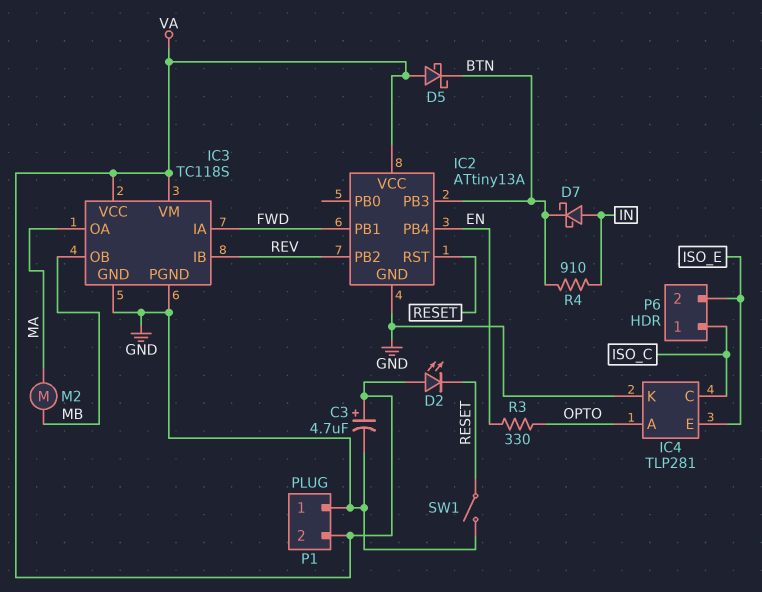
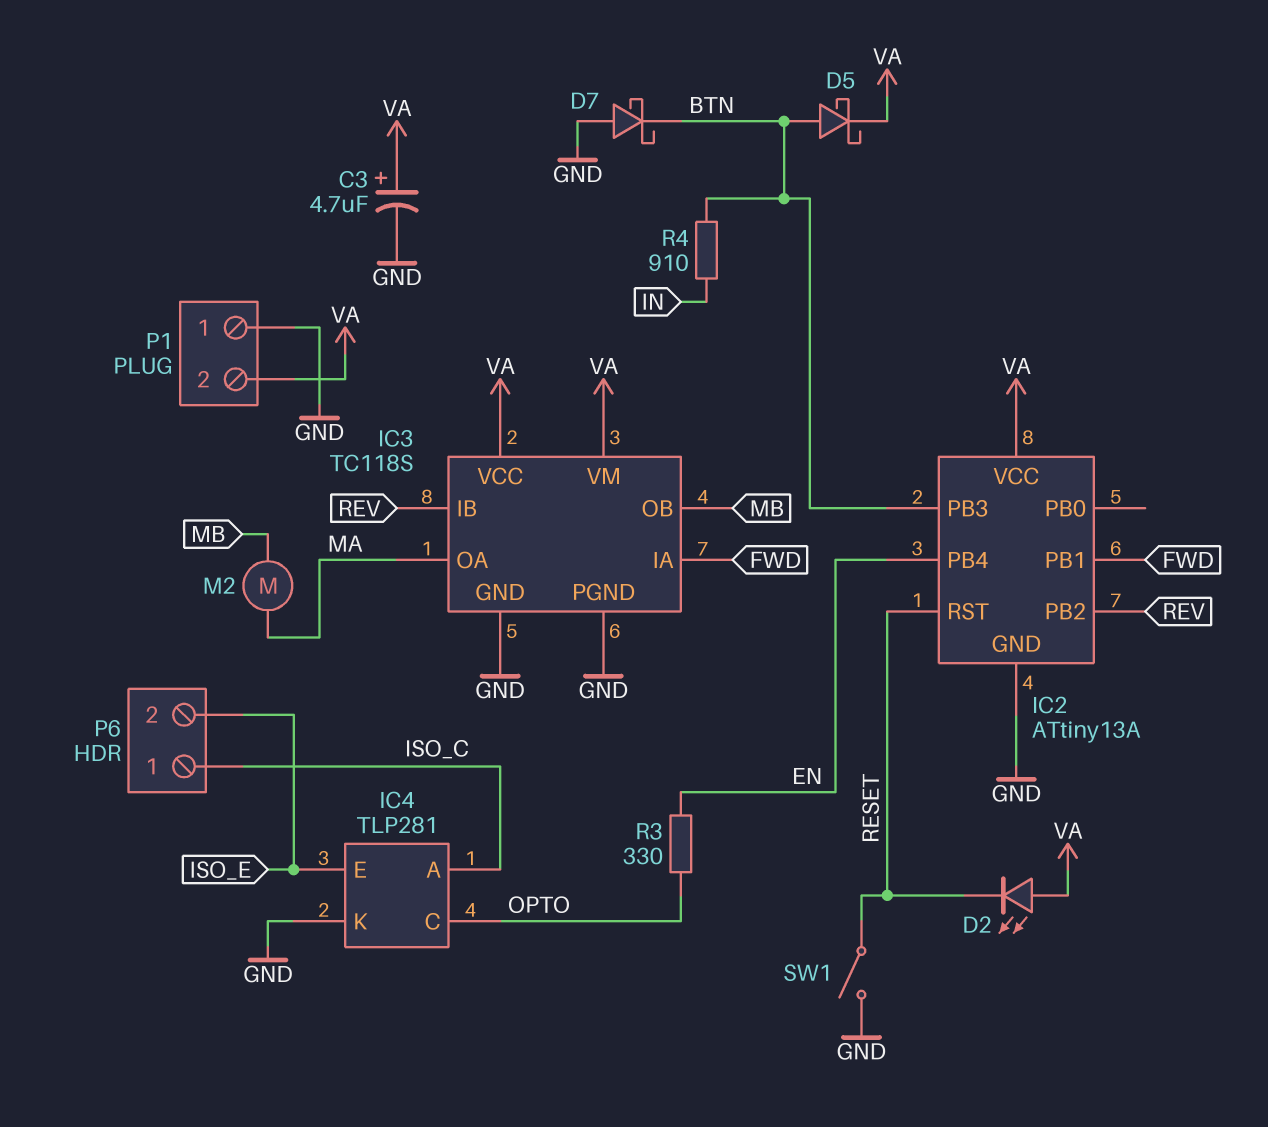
D5: schottky (A VA, K BTN) -> schottky (A BTN, K VA)
D7: schottky (A IN, K BTN) -> schottky (A GND, K BTN)
IC4 pin A: OPTO -> ISO_C
IC4 pin C: ISO_C -> OPTO

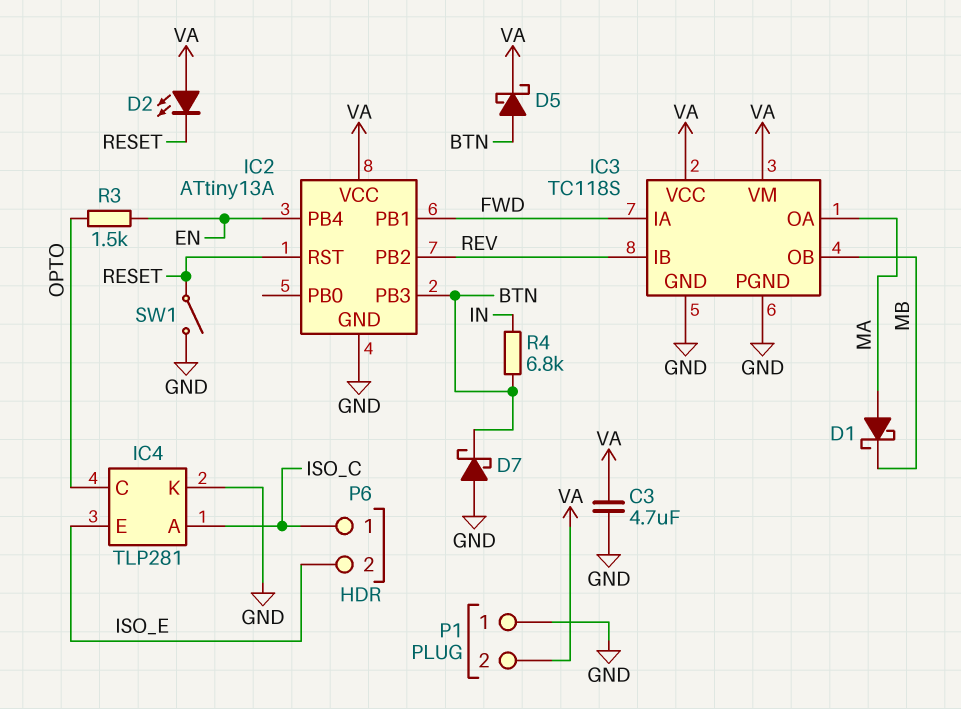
C3: 4.7uF (plus VA, minus GND) -> 4.7uF (GND, VA)
D1: none -> schottky (A MA, K MB)
M2: motor (MA, MB) -> none
R3: 330 (EN, OPTO) -> 1.5k (EN, OPTO)
R4: 910 (BTN, IN) -> 6.8k (BTN, IN)

